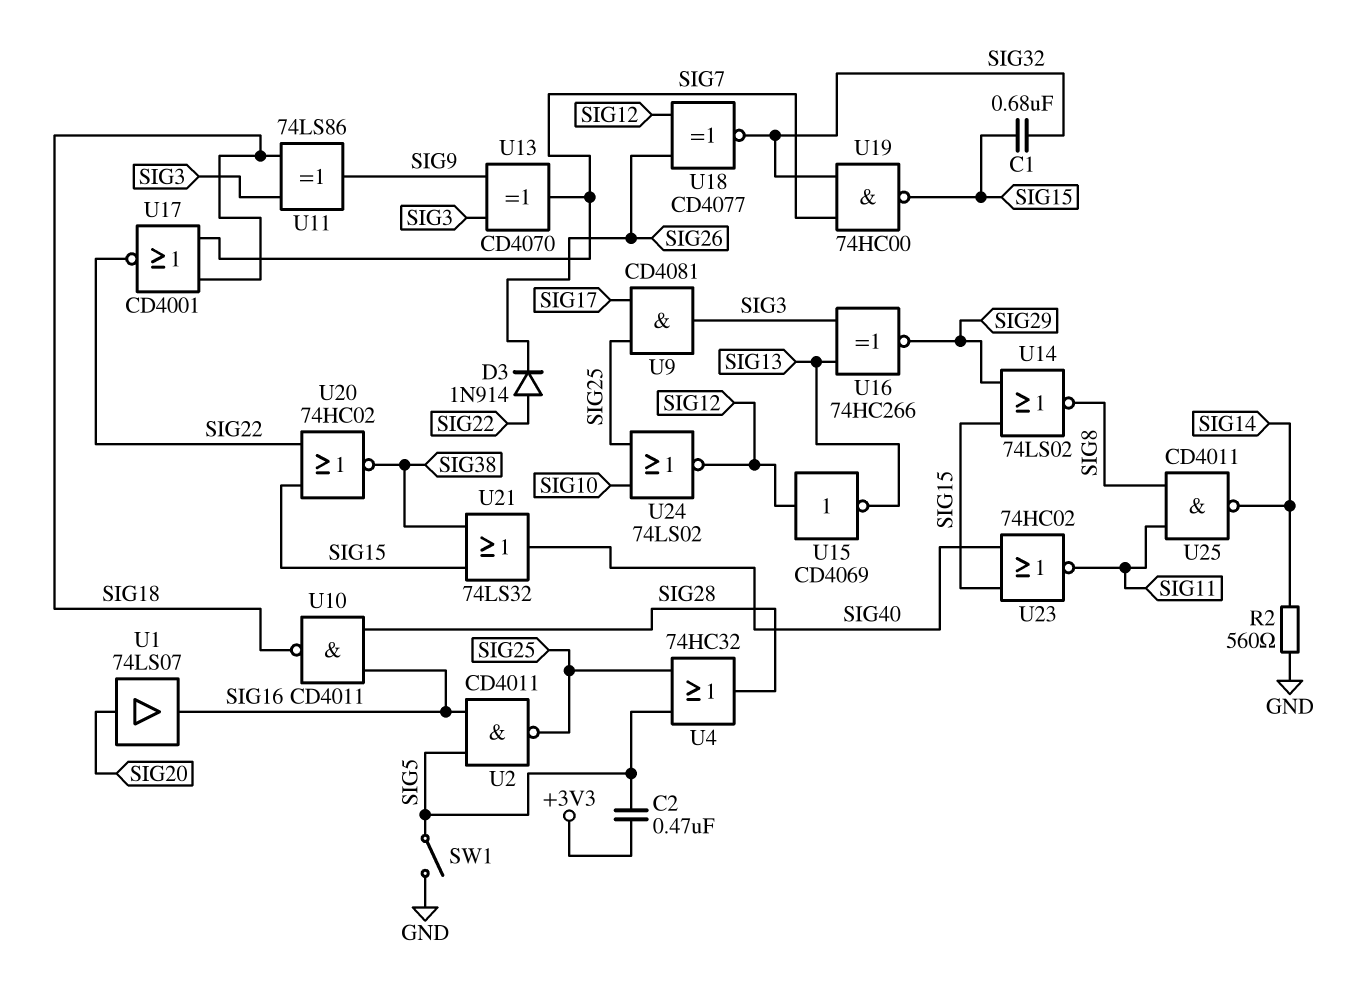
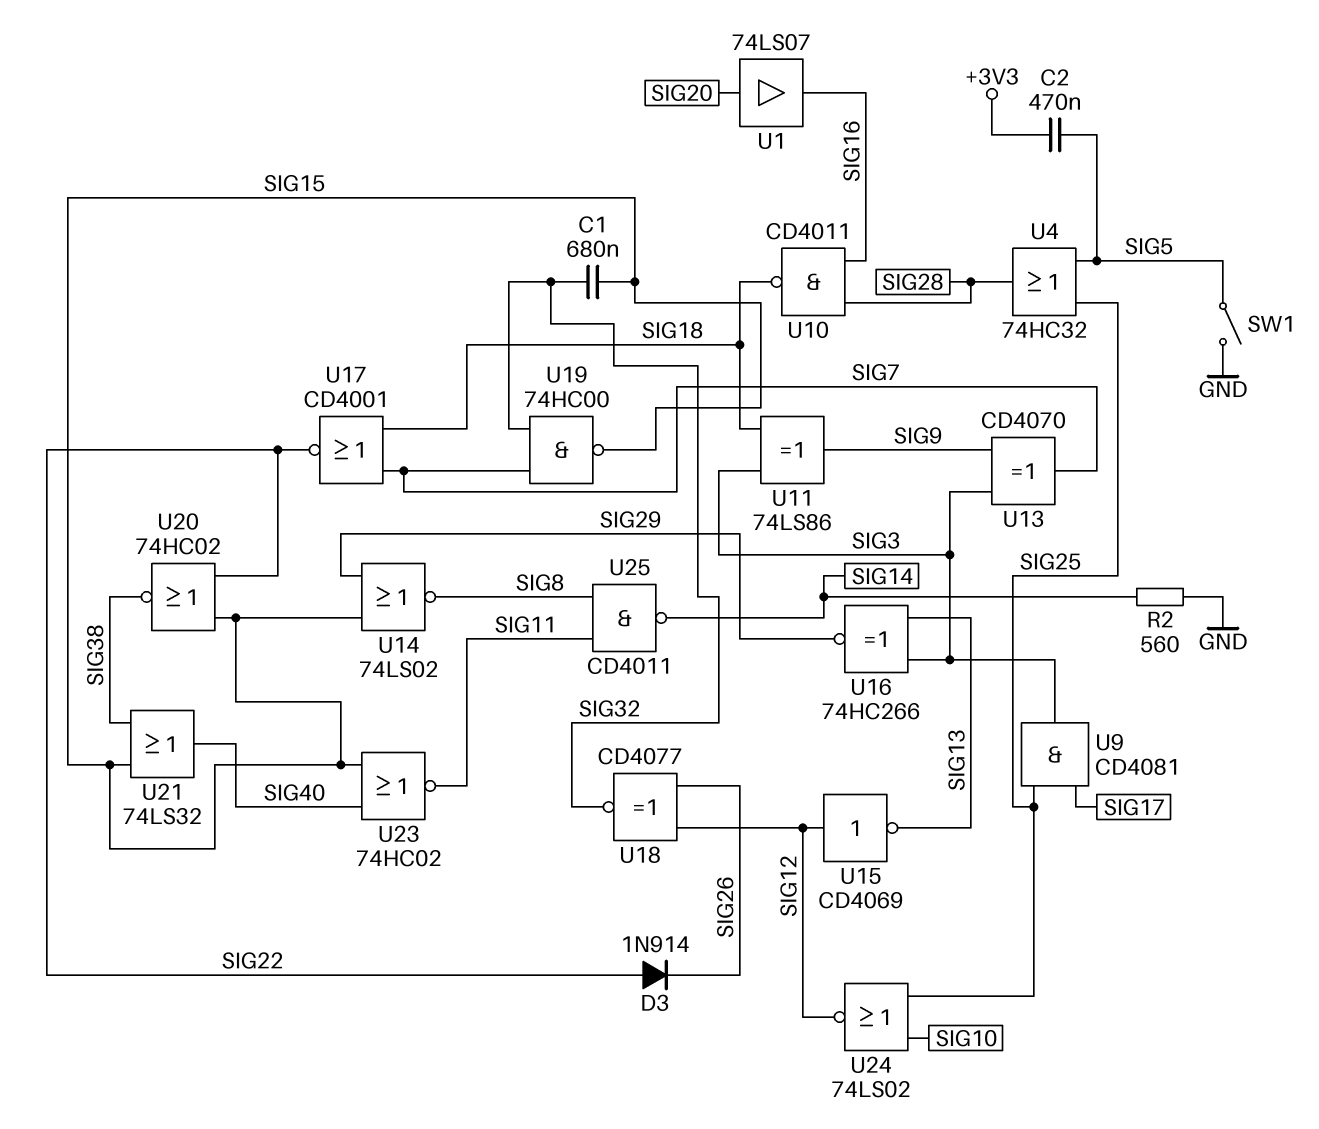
U2: NAND CD4011 (in SIG5, in SIG16, out SIG25) -> none

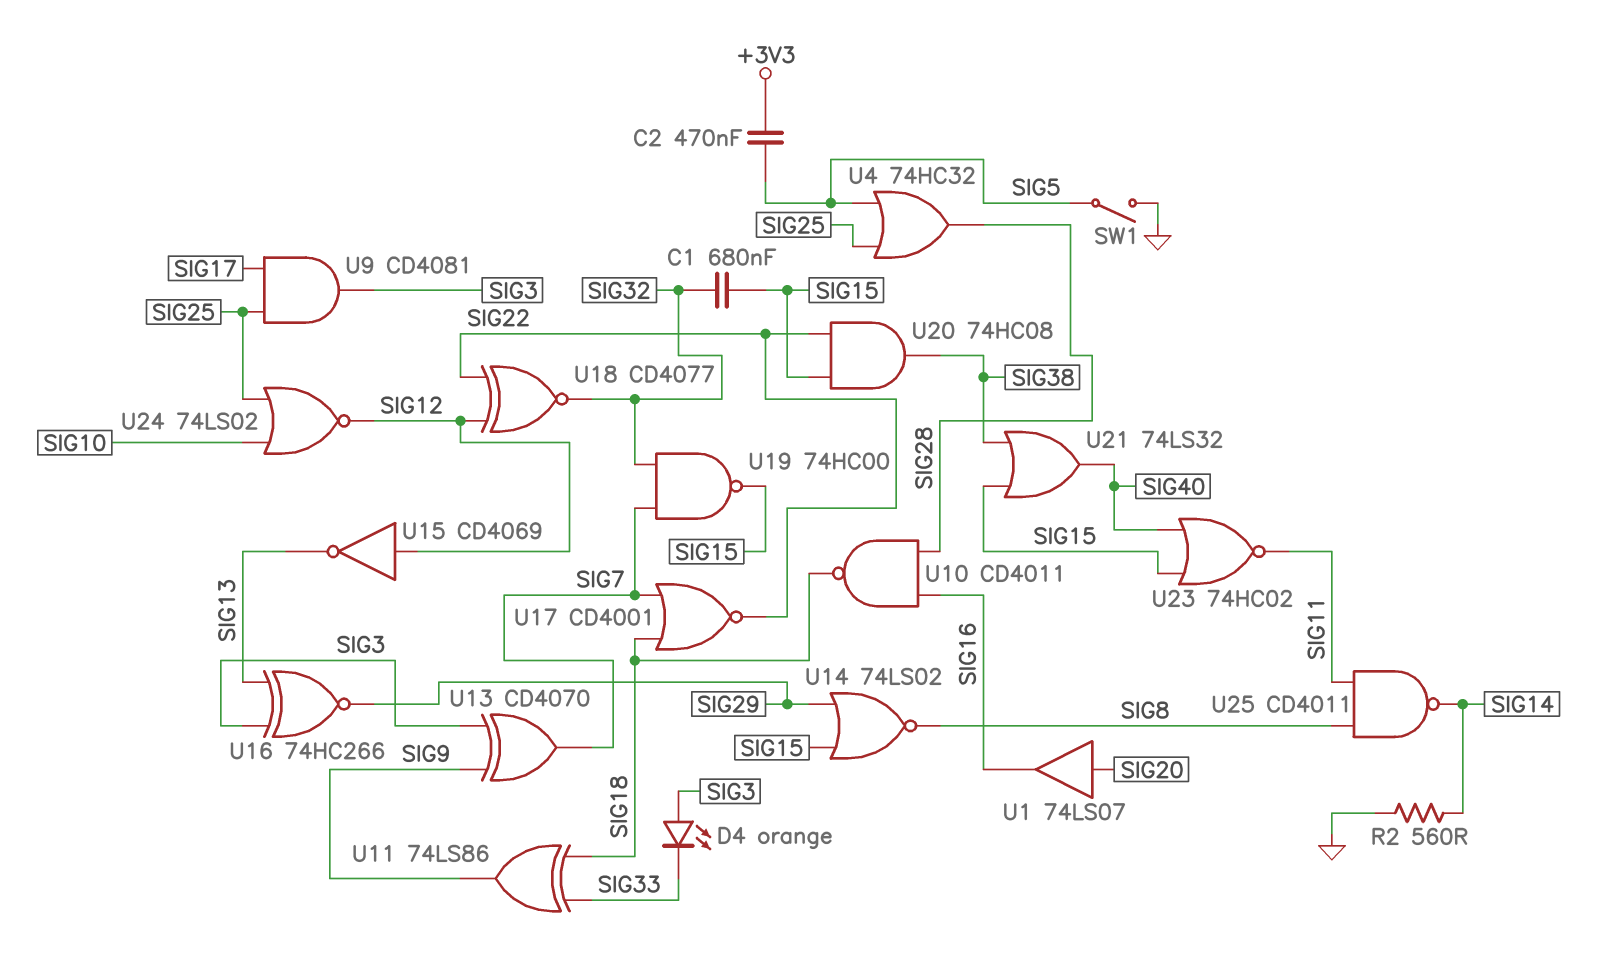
D3: diode 1N914 (A SIG22, K SIG26) -> none
D4: none -> LED orange (A SIG3, K SIG33)
U11: XOR 74LS86 (in SIG3, in SIG18, out SIG9) -> XOR 74LS86 (in SIG18, in SIG33, out SIG9)
U18: XNOR CD4077 (in SIG12, in SIG26, out SIG32) -> XNOR CD4077 (in SIG12, in SIG22, out SIG32)
U20: NOR 74HC02 (in SIG15, in SIG22, out SIG38) -> AND 74HC08 (in SIG15, in SIG22, out SIG38)

